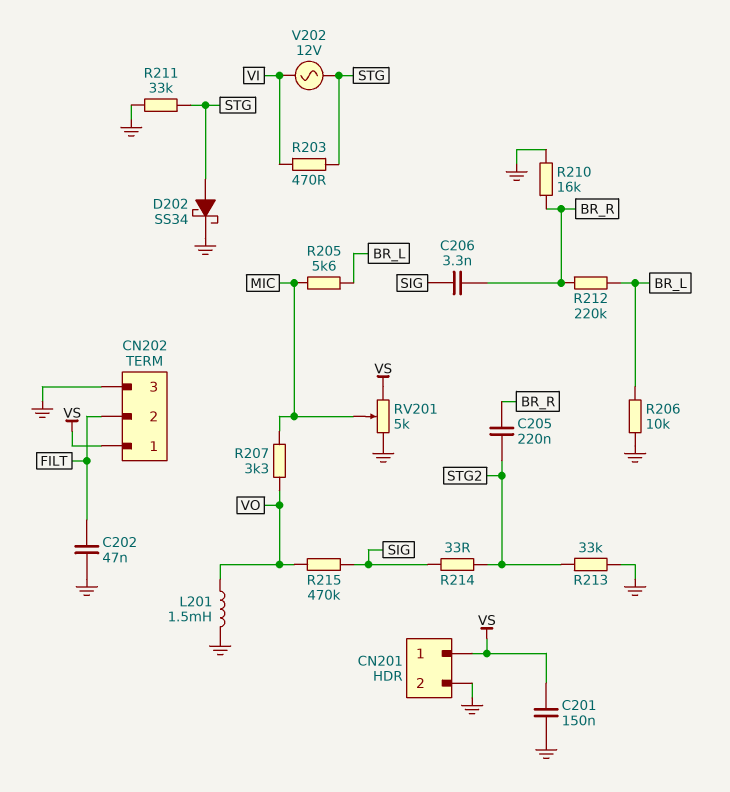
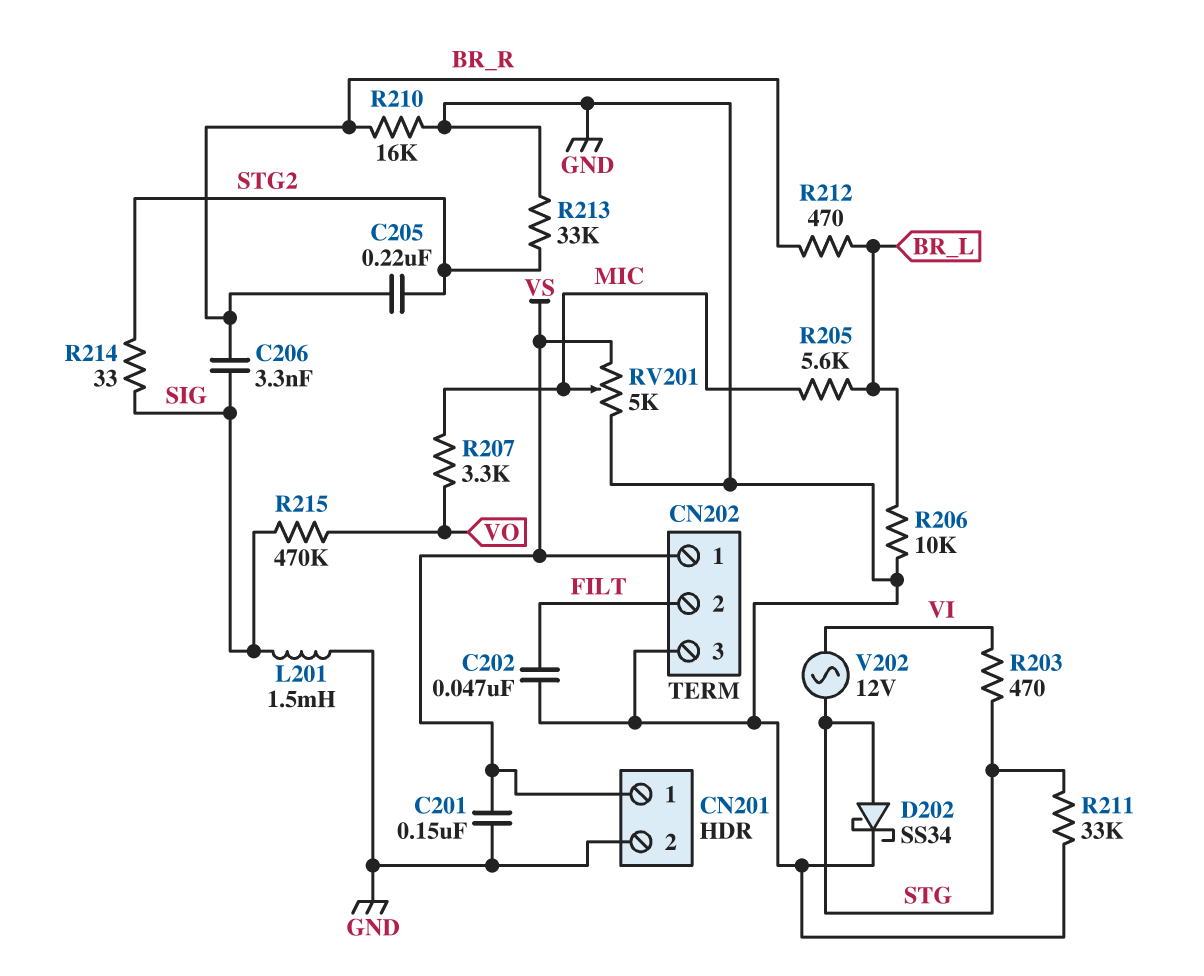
L201: 1.5mH (GND, VO) -> 1.5mH (GND, SIG)
R212: 220k (BR_L, BR_R) -> 470 (BR_L, BR_R)

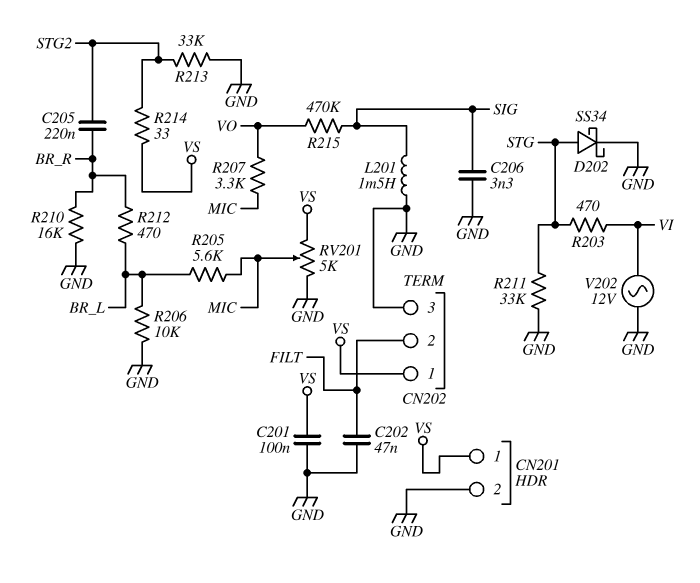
C201: 150nF (GND, VS) -> 100nF (GND, VS)
C206: 3.3nF (BR_R, SIG) -> 3.3nF (GND, SIG)
R214: 33 (SIG, STG2) -> 33 (STG2, VS)
V202: AC 12V (STG, VI) -> AC 12V (GND, VI)

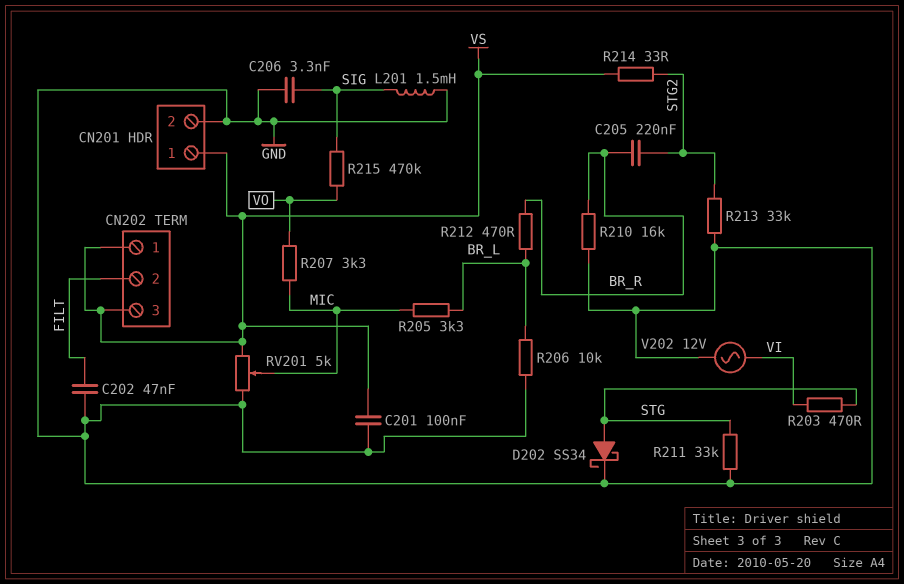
CN202 pin 3: GND -> VS
R205: 5.6k (BR_L, MIC) -> 3.3k (BR_L, MIC)

